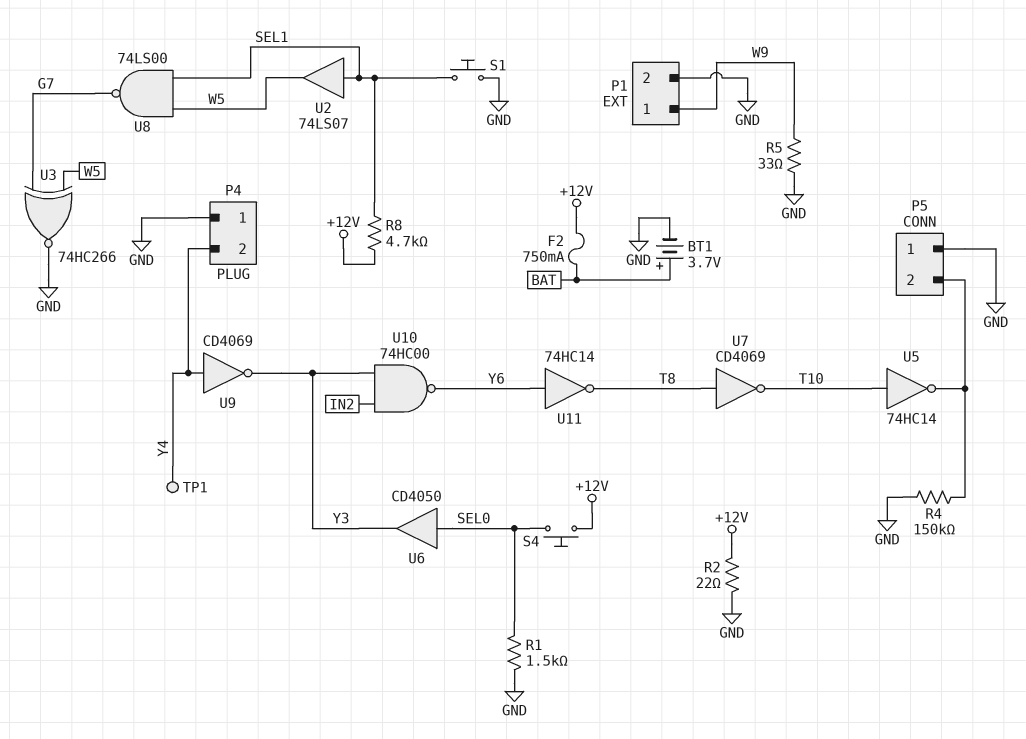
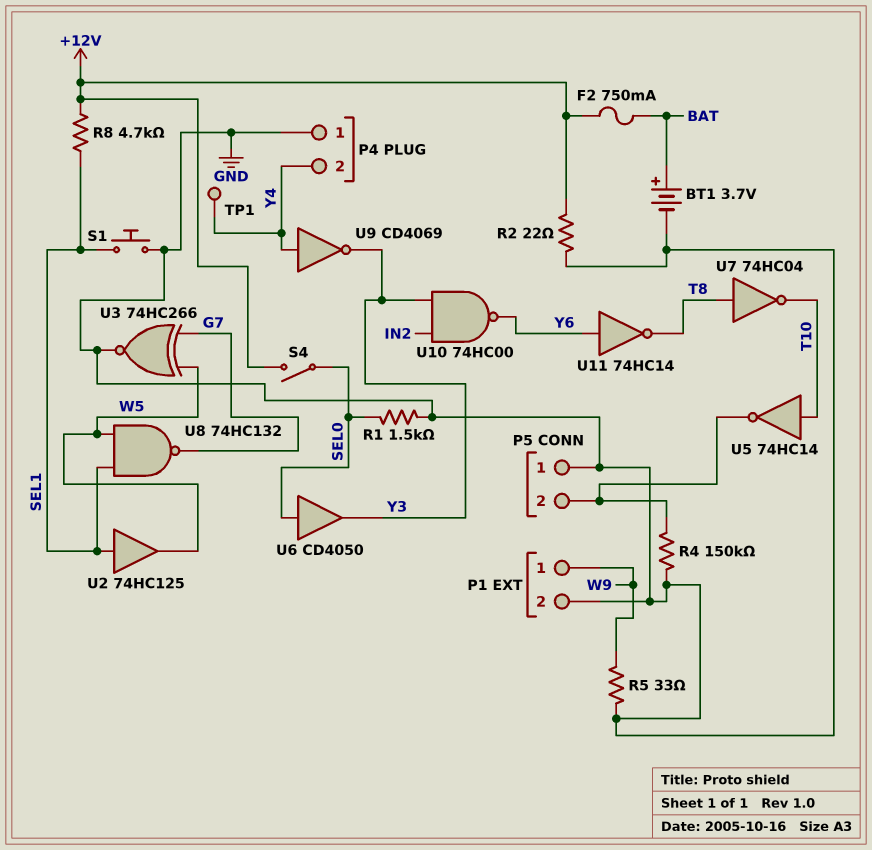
S4: button (+12V, SEL0) -> switch (+12V, SEL0)
U2: buffer 74LS07 (in SEL1, out W5) -> buffer 74HC125 (in SEL1, out W5)
U7: NOT CD4069 (in T8, out T10) -> NOT 74HC04 (in T8, out T10)
U8: NAND 74LS00 (in SEL1, in W5, out G7) -> NAND 74HC132 (in SEL1, in W5, out G7)

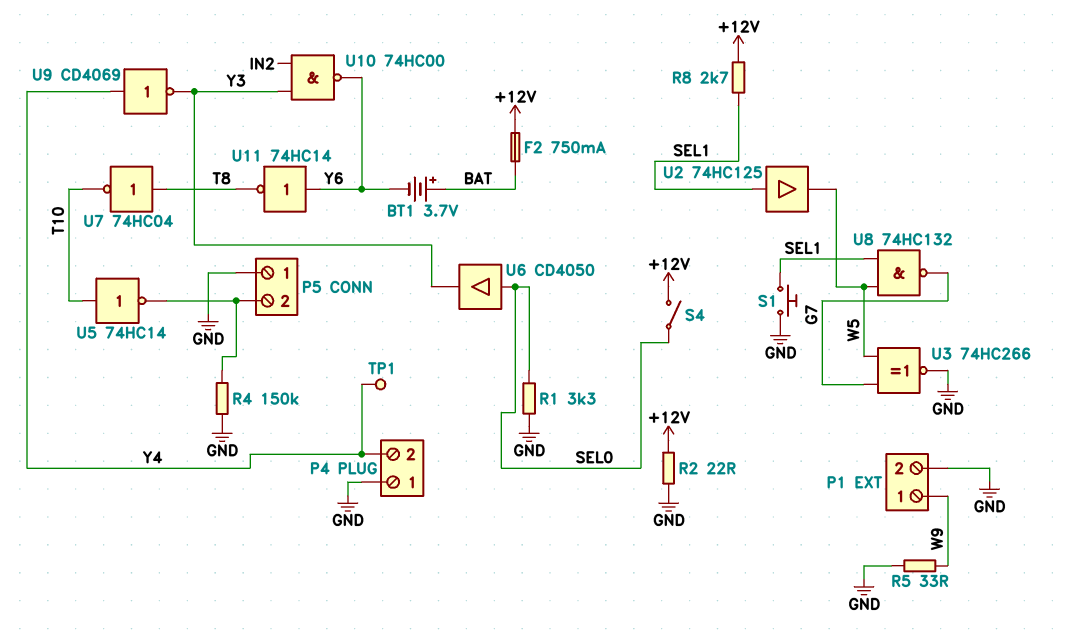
BT1: 3.7V (plus BAT, minus GND) -> 3.7V (plus BAT, minus Y6)
R1: 1.5k (GND, SEL0) -> 3.3k (GND, SEL0)
R8: 4.7k (+12V, SEL1) -> 2.7k (+12V, SEL1)

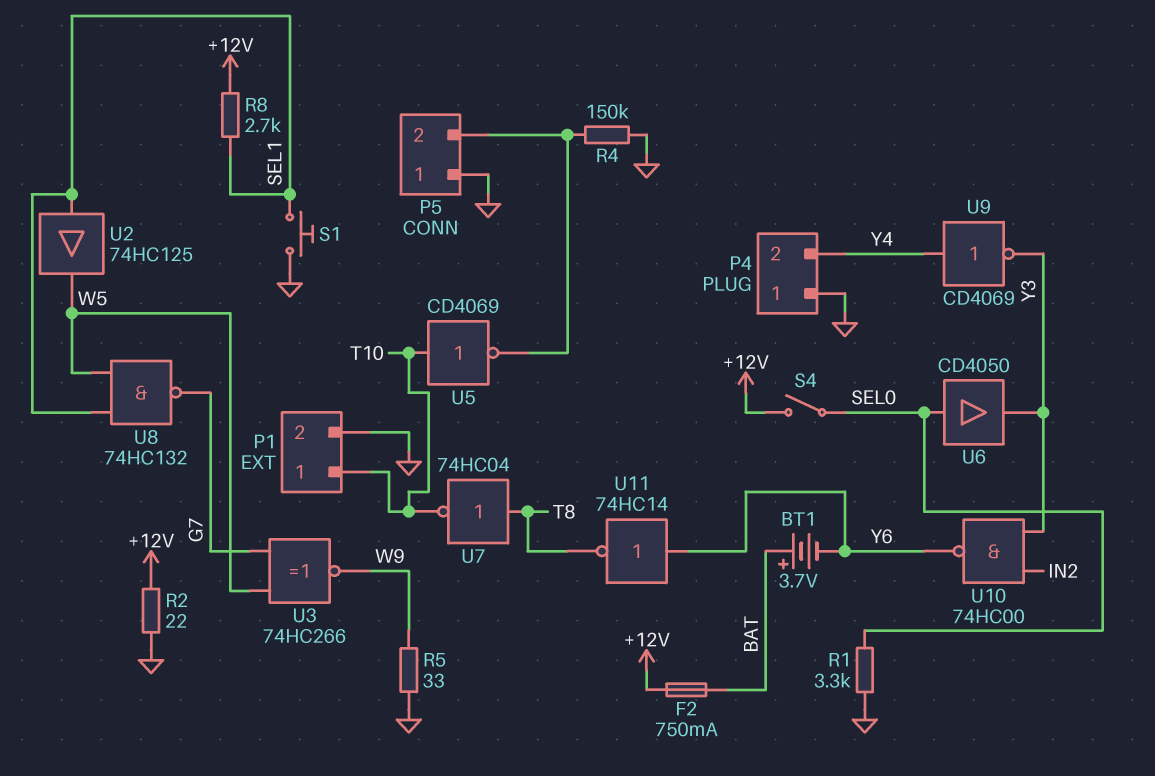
P1 pin 1: W9 -> T10
TP1: test point (Y4) -> none
U3: XNOR 74HC266 (in G7, in W5, out GND) -> XNOR 74HC266 (in G7, in W5, out W9)
U5: NOT 74HC14 (in T10, out P5/2) -> NOT CD4069 (in T10, out P5/2)

